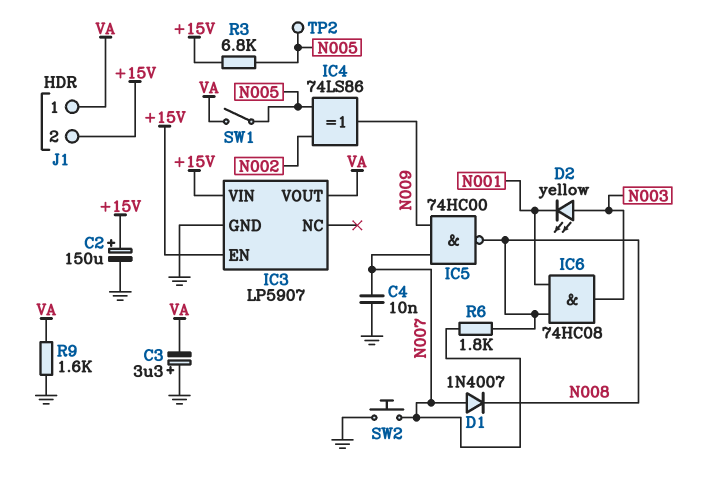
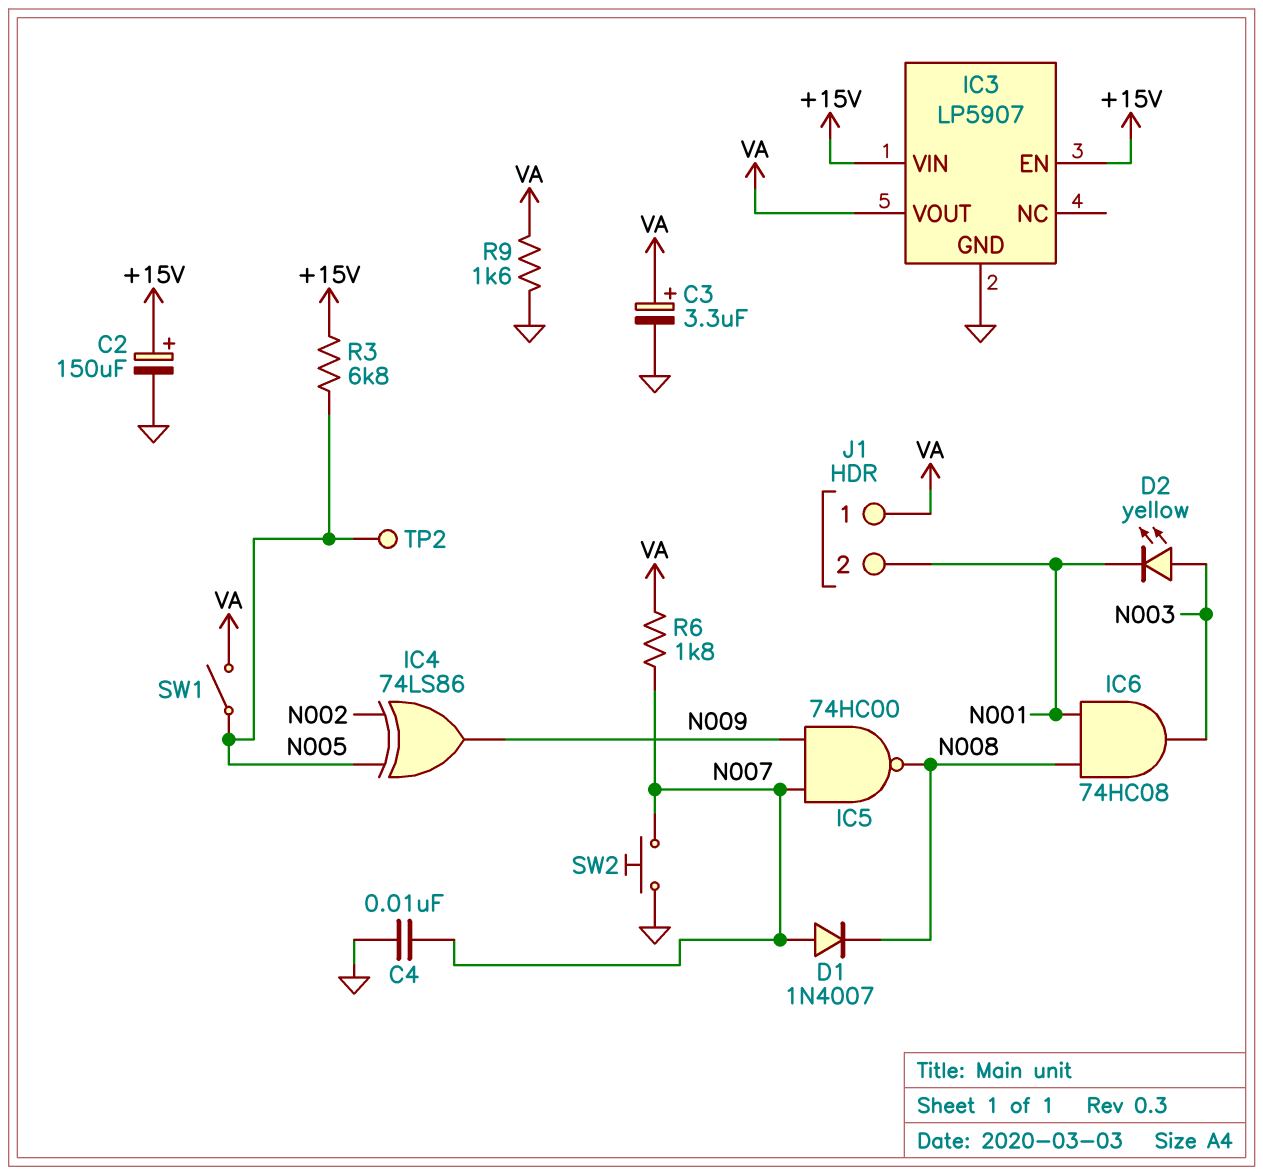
C3: 3.3uF (plus GND, minus VA) -> 3.3uF (plus VA, minus GND)
J1 pin 2: +15V -> N001
R6: 1.8k (N007, N008) -> 1.8k (N007, VA)

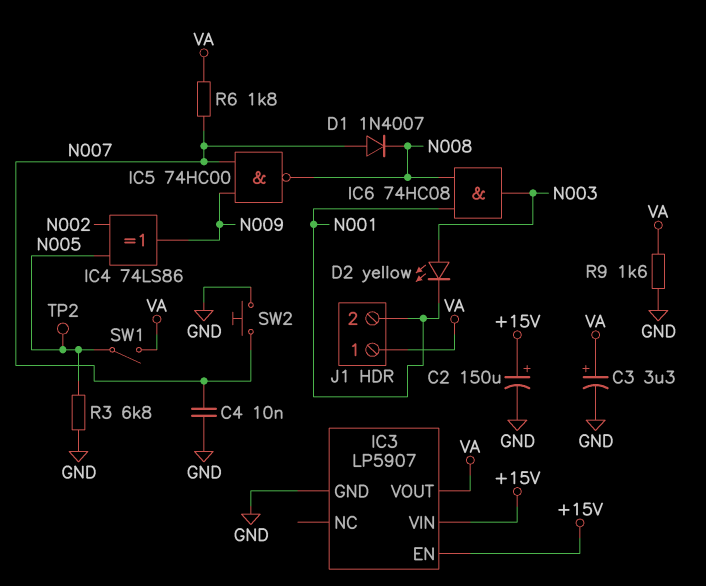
R3: 6.8k (+15V, N005) -> 6.8k (GND, N005)

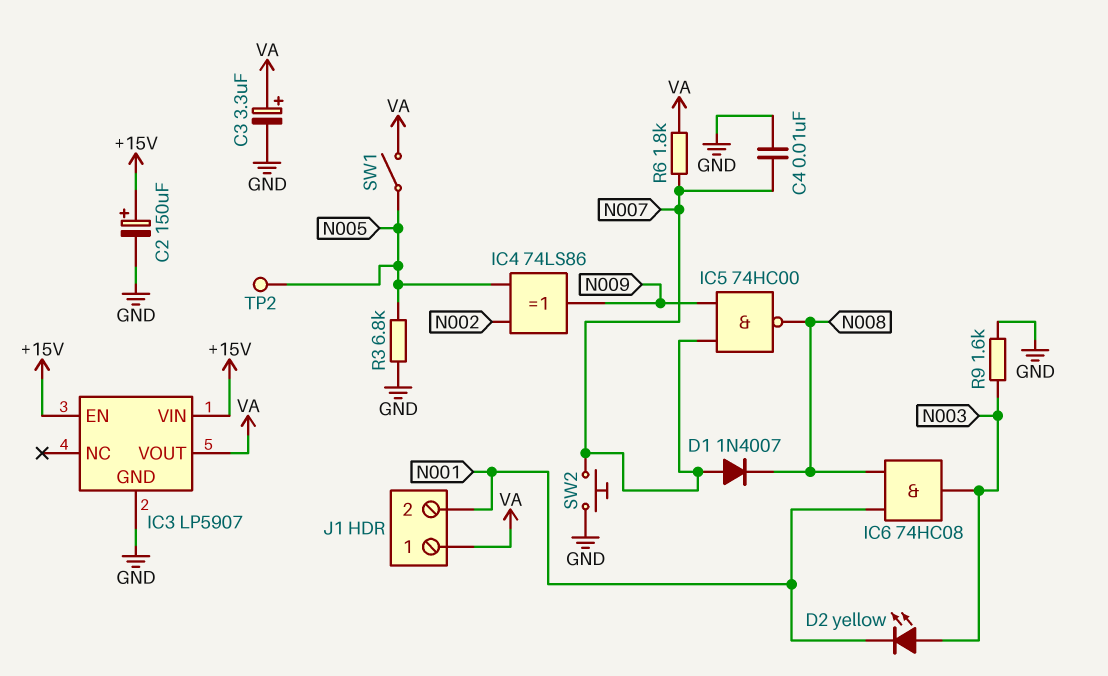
R9: 1.6k (GND, VA) -> 1.6k (GND, N003)

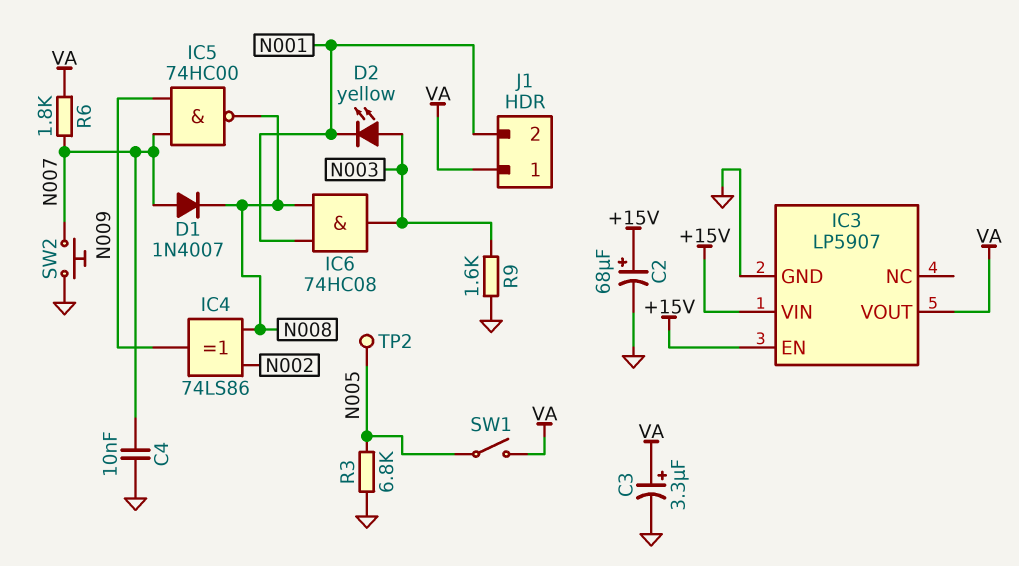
C2: 150uF (plus +15V, minus GND) -> 68uF (plus +15V, minus GND)
IC4: XOR 74LS86 (in N002, in N005, out N009) -> XOR 74LS86 (in N002, in N008, out N009)

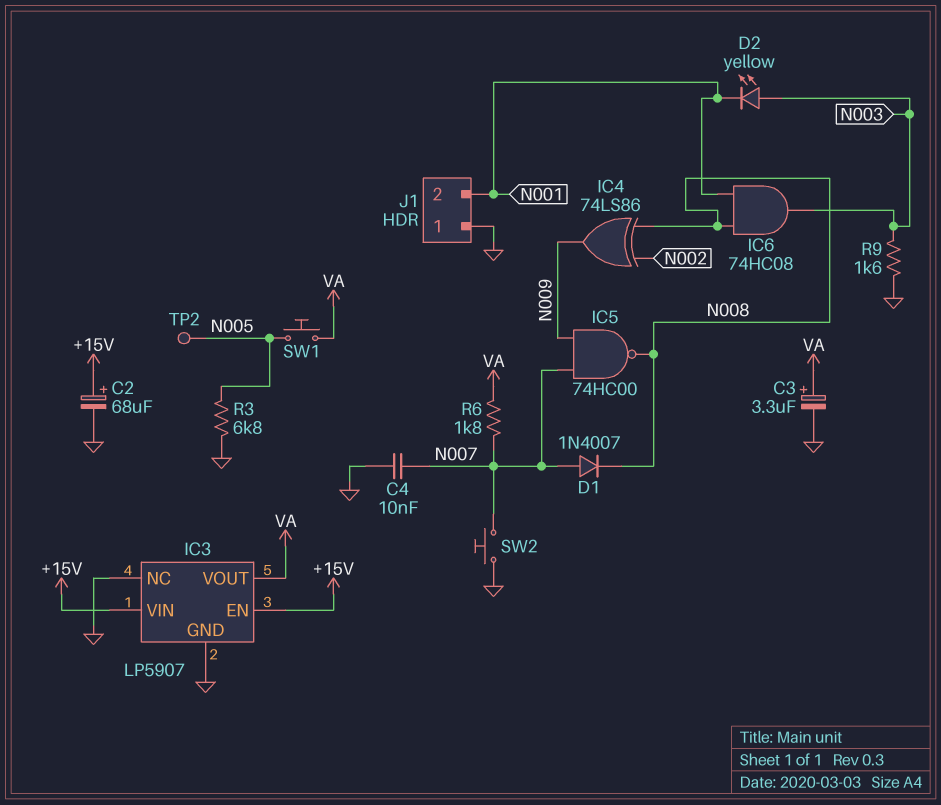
IC3 pin NC: none -> GND
J1 pin 1: VA -> GND
SW1: switch (N005, VA) -> button (N005, VA)

